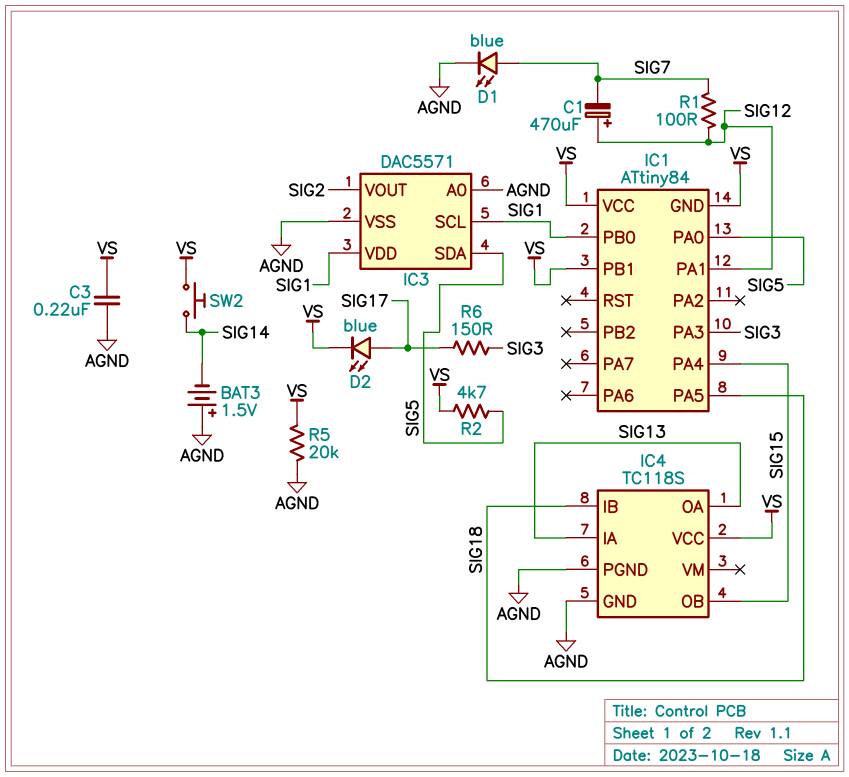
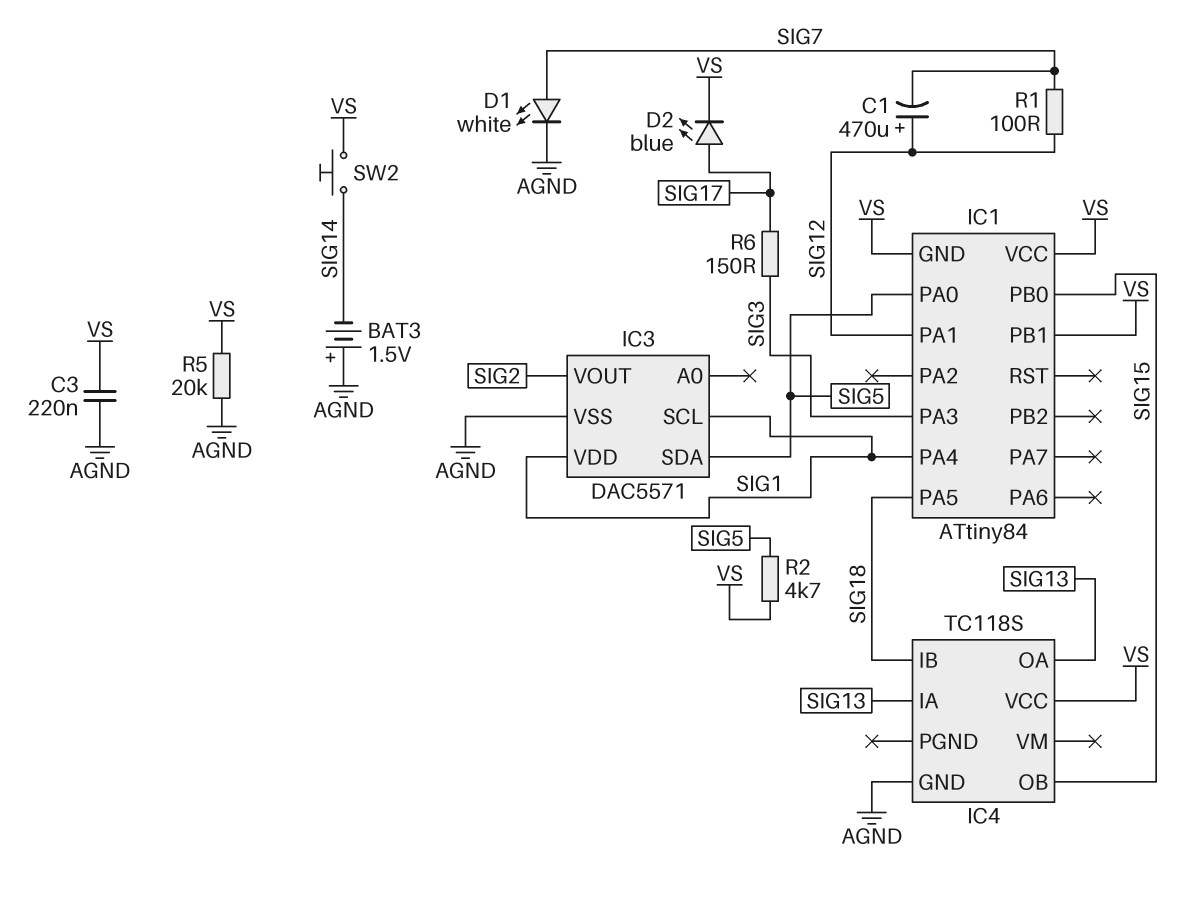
D1: LED blue (A SIG7, K AGND) -> LED white (A SIG7, K AGND)
IC1 pin PA4: SIG15 -> SIG1
IC1 pin PB0: SIG1 -> SIG15
IC3 pin A0: AGND -> none
IC4 pin PGND: AGND -> none

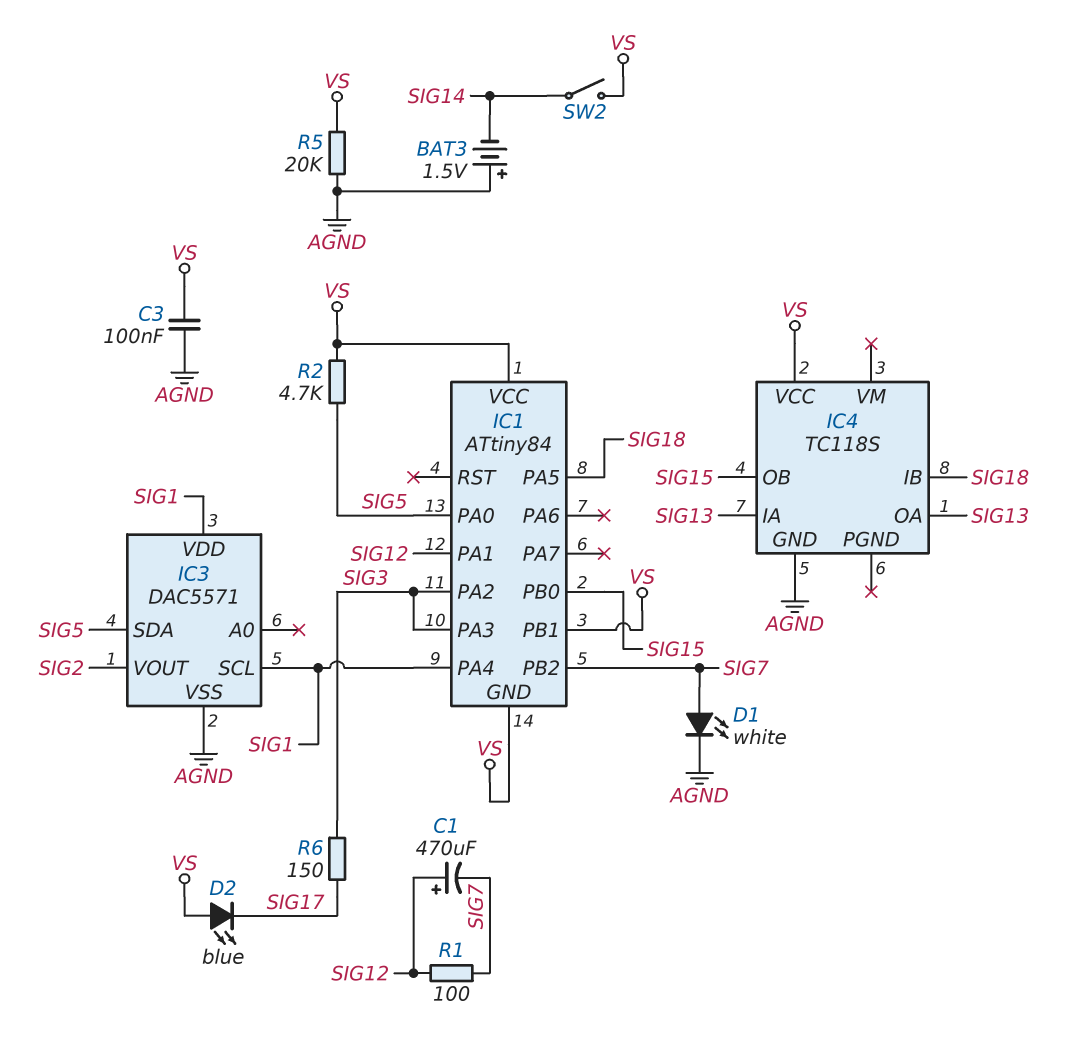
C3: 220nF (AGND, VS) -> 100nF (AGND, VS)
D2: LED blue (A SIG17, K VS) -> LED blue (A VS, K SIG17)
IC1 pin PA2: none -> SIG3
IC1 pin PB2: none -> SIG7
SW2: button (SIG14, VS) -> switch (SIG14, VS)

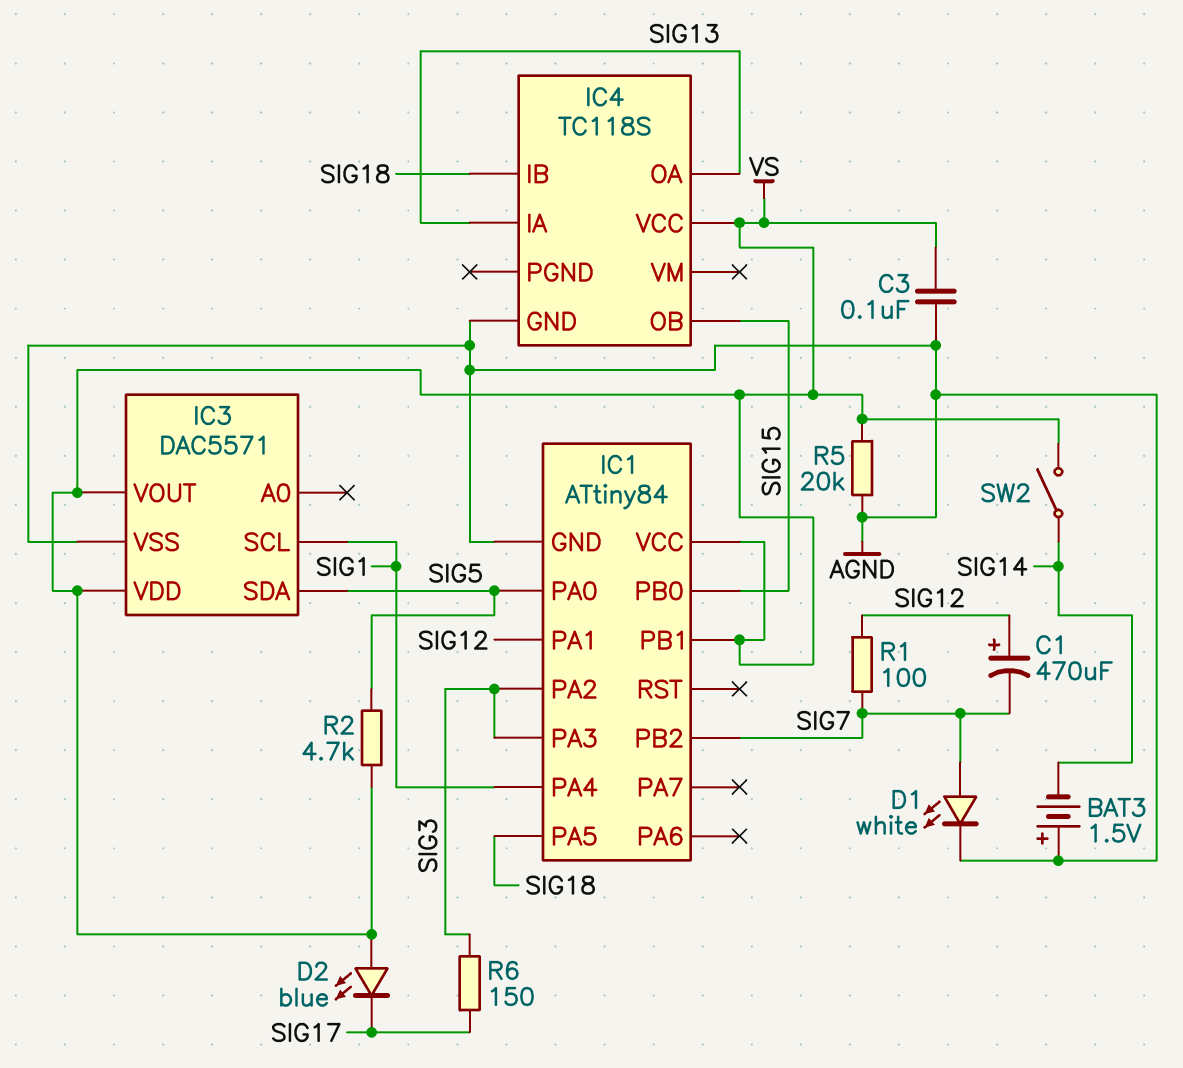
IC1 pin GND: VS -> AGND
IC3 pin VDD: SIG1 -> VS
IC3 pin VOUT: SIG2 -> VS

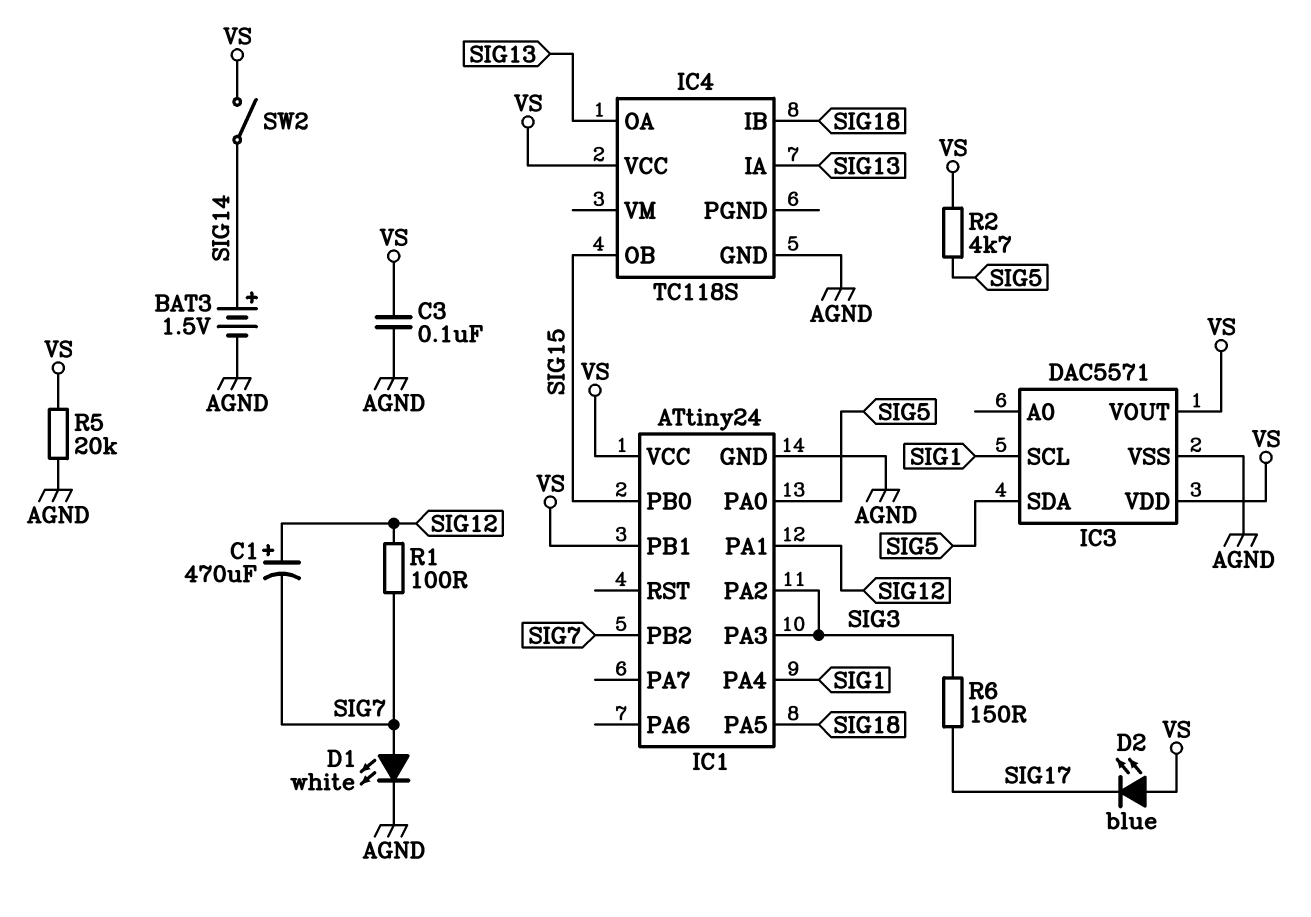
BAT3: 1.5V (plus AGND, minus SIG14) -> 1.5V (plus SIG14, minus AGND)
IC1: ATtiny84 -> ATtiny24

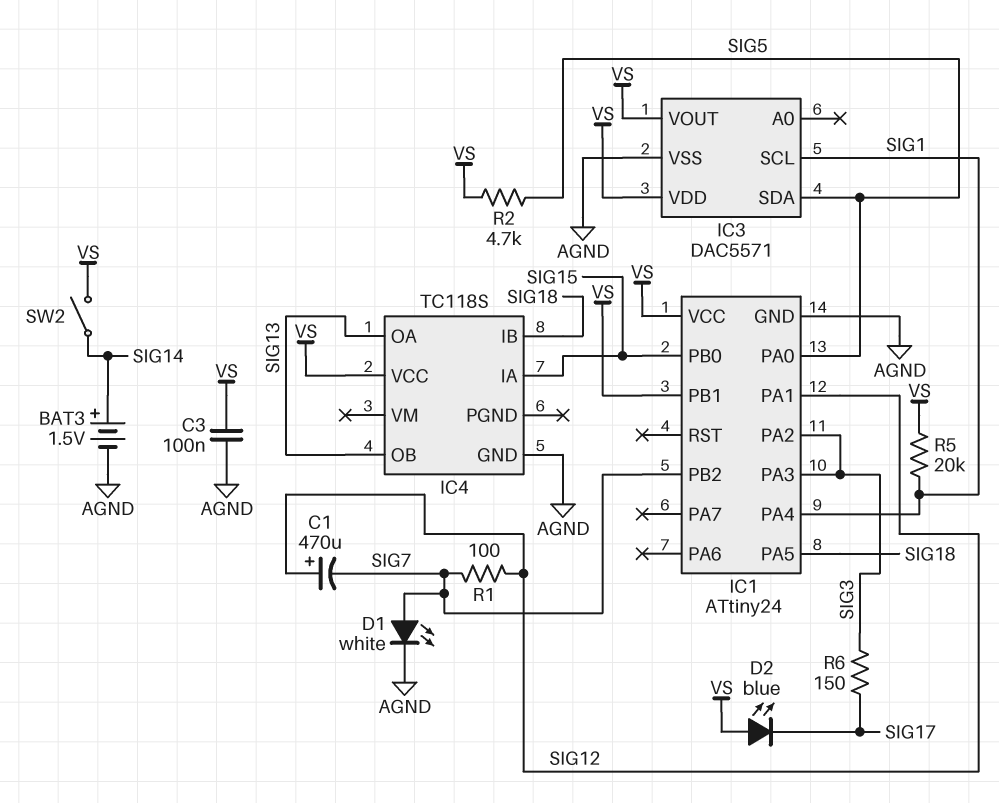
IC4 pin IA: SIG13 -> SIG15
IC4 pin OB: SIG15 -> SIG13
R5: 20k (AGND, VS) -> 20k (SIG1, VS)

